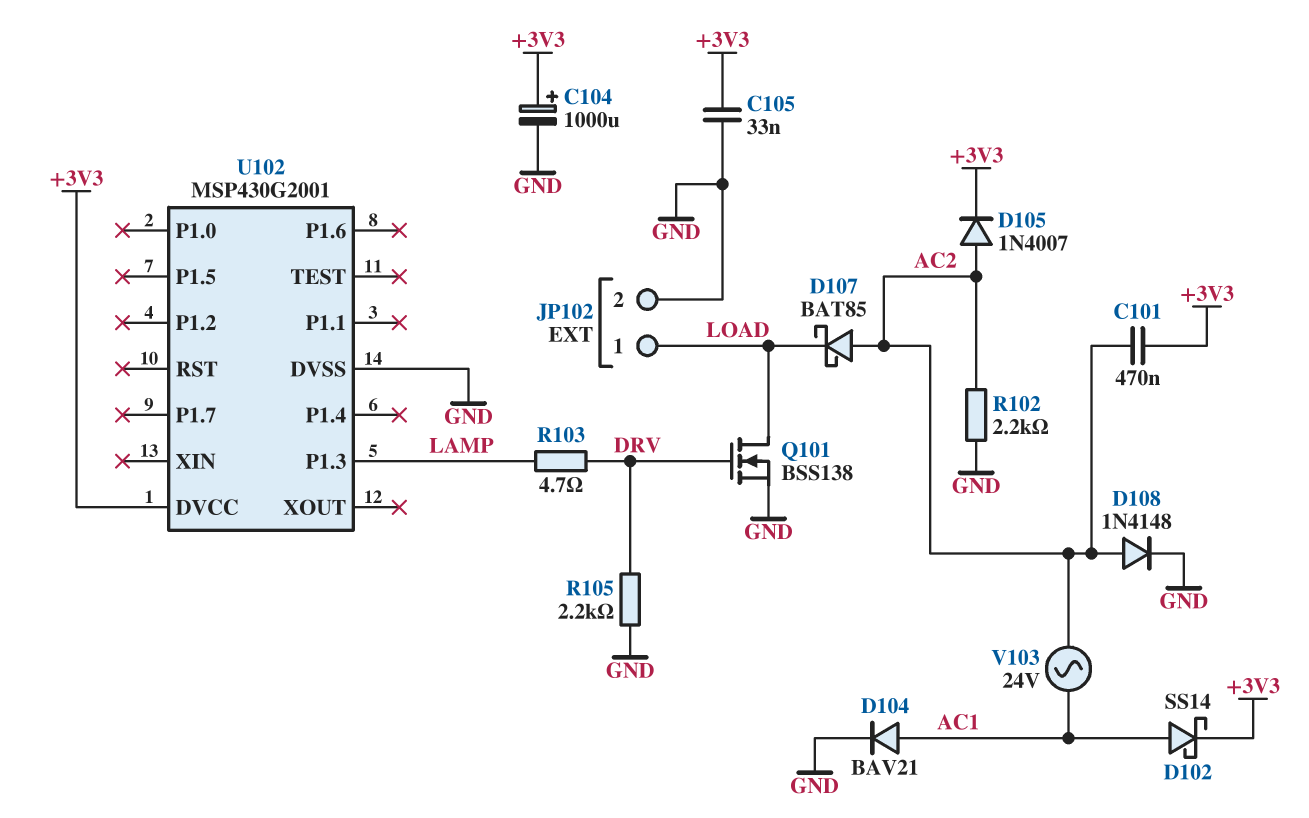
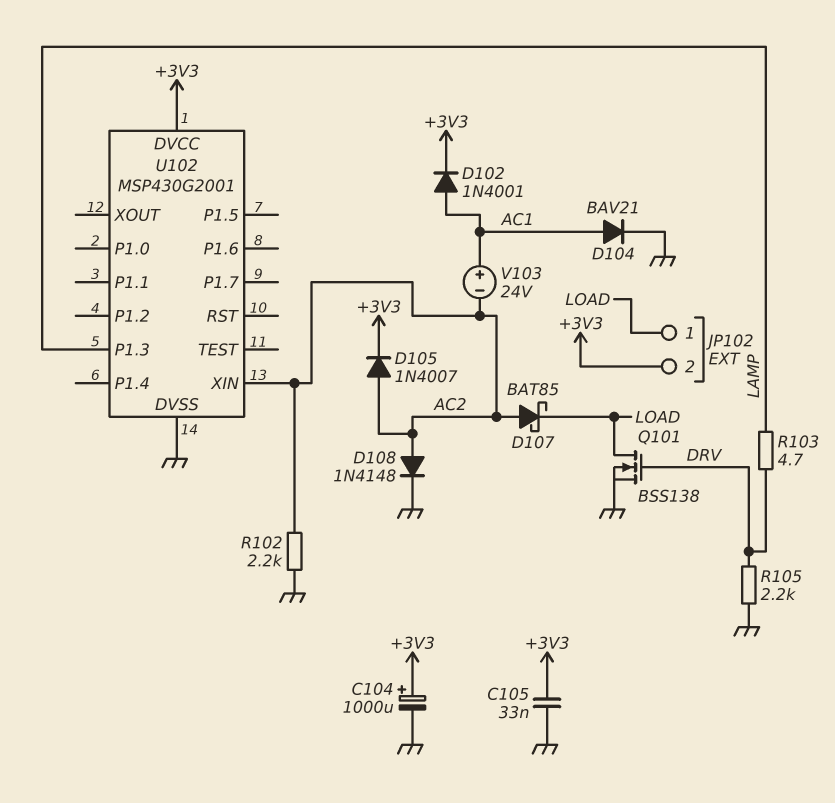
C101: 470nF (+3V3, AC2) -> none
D102: schottky SS14 (A AC1, K +3V3) -> diode 1N4001 (A AC1, K +3V3)
JP102 pin 2: GND -> +3V3
U102 pin XIN: none -> AC2
V103: AC 24V (AC1, AC2) -> 24V (plus AC1, minus AC2)

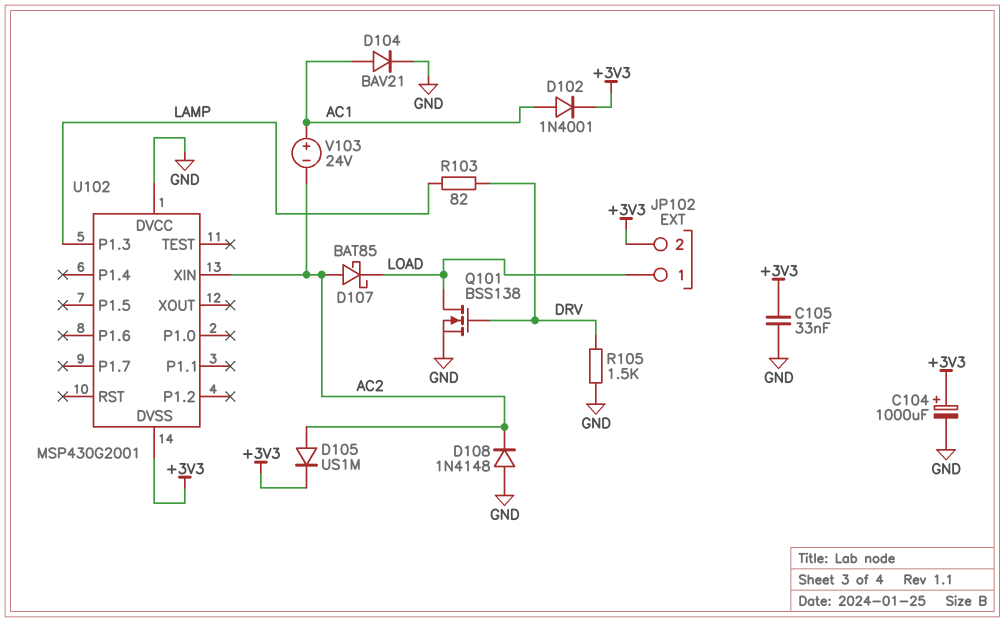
D105: diode 1N4007 (A AC2, K +3V3) -> diode US1M (A AC2, K +3V3)
D108: diode 1N4148 (A AC2, K GND) -> diode 1N4148 (A GND, K AC2)
R102: 2.2k (AC2, GND) -> none
R103: 4.7 (DRV, LAMP) -> 82 (DRV, LAMP)
R105: 2.2k (DRV, GND) -> 1.5k (DRV, GND)
U102 pin DVCC: +3V3 -> GND
U102 pin DVSS: GND -> +3V3

